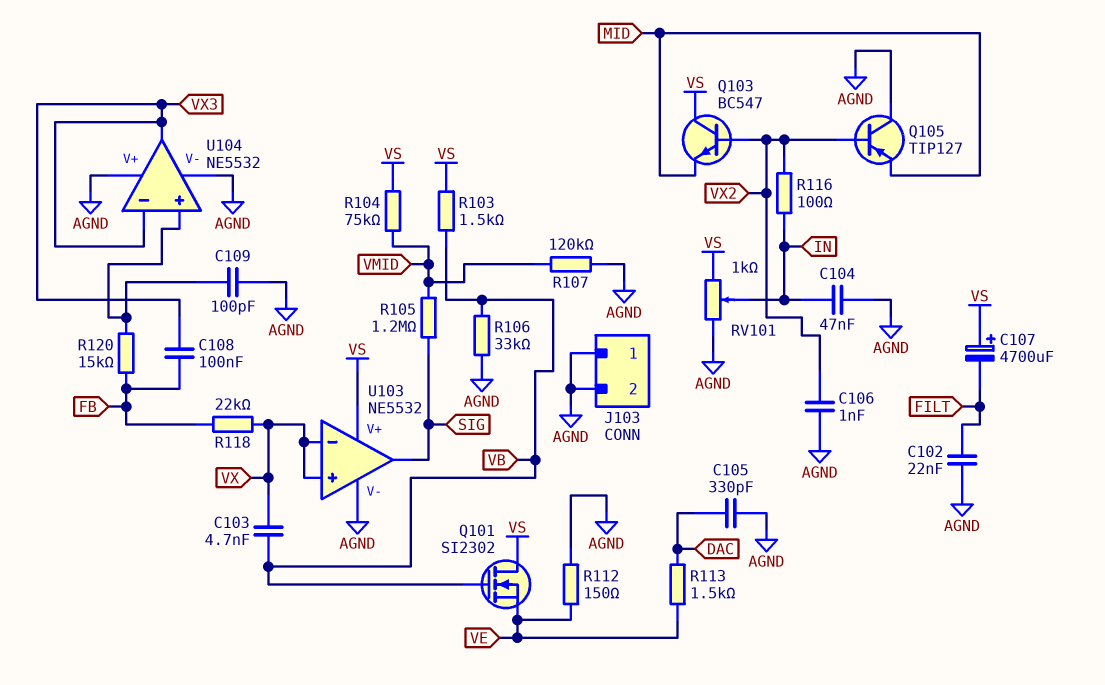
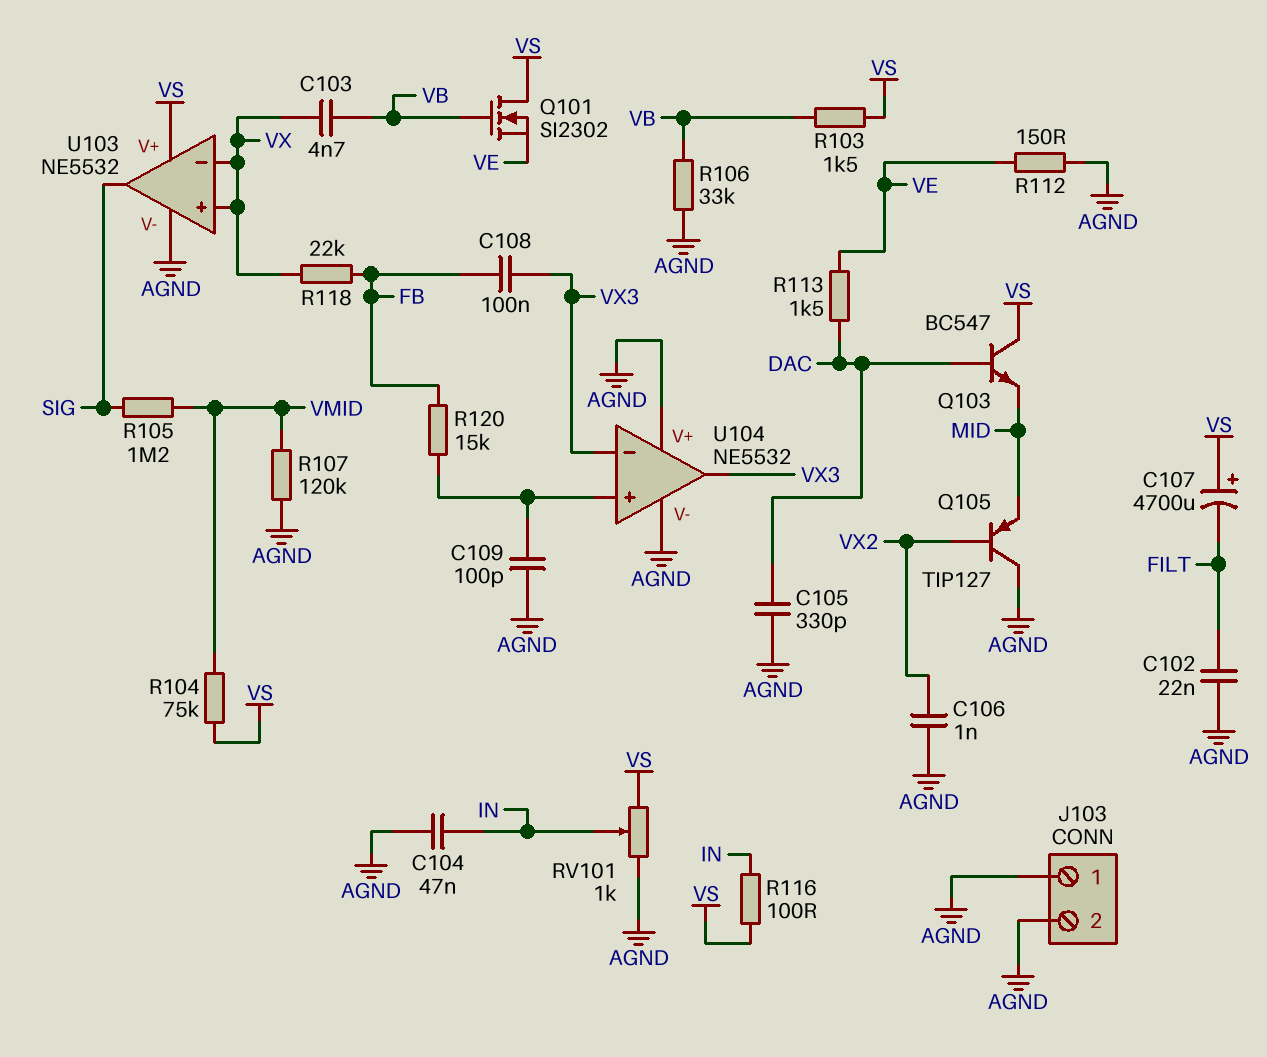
Q103: NPN BC547 (B VX2, C VS, E MID) -> NPN BC547 (B DAC, C VS, E MID)
R116: 100 (IN, VX2) -> 100 (IN, VS)

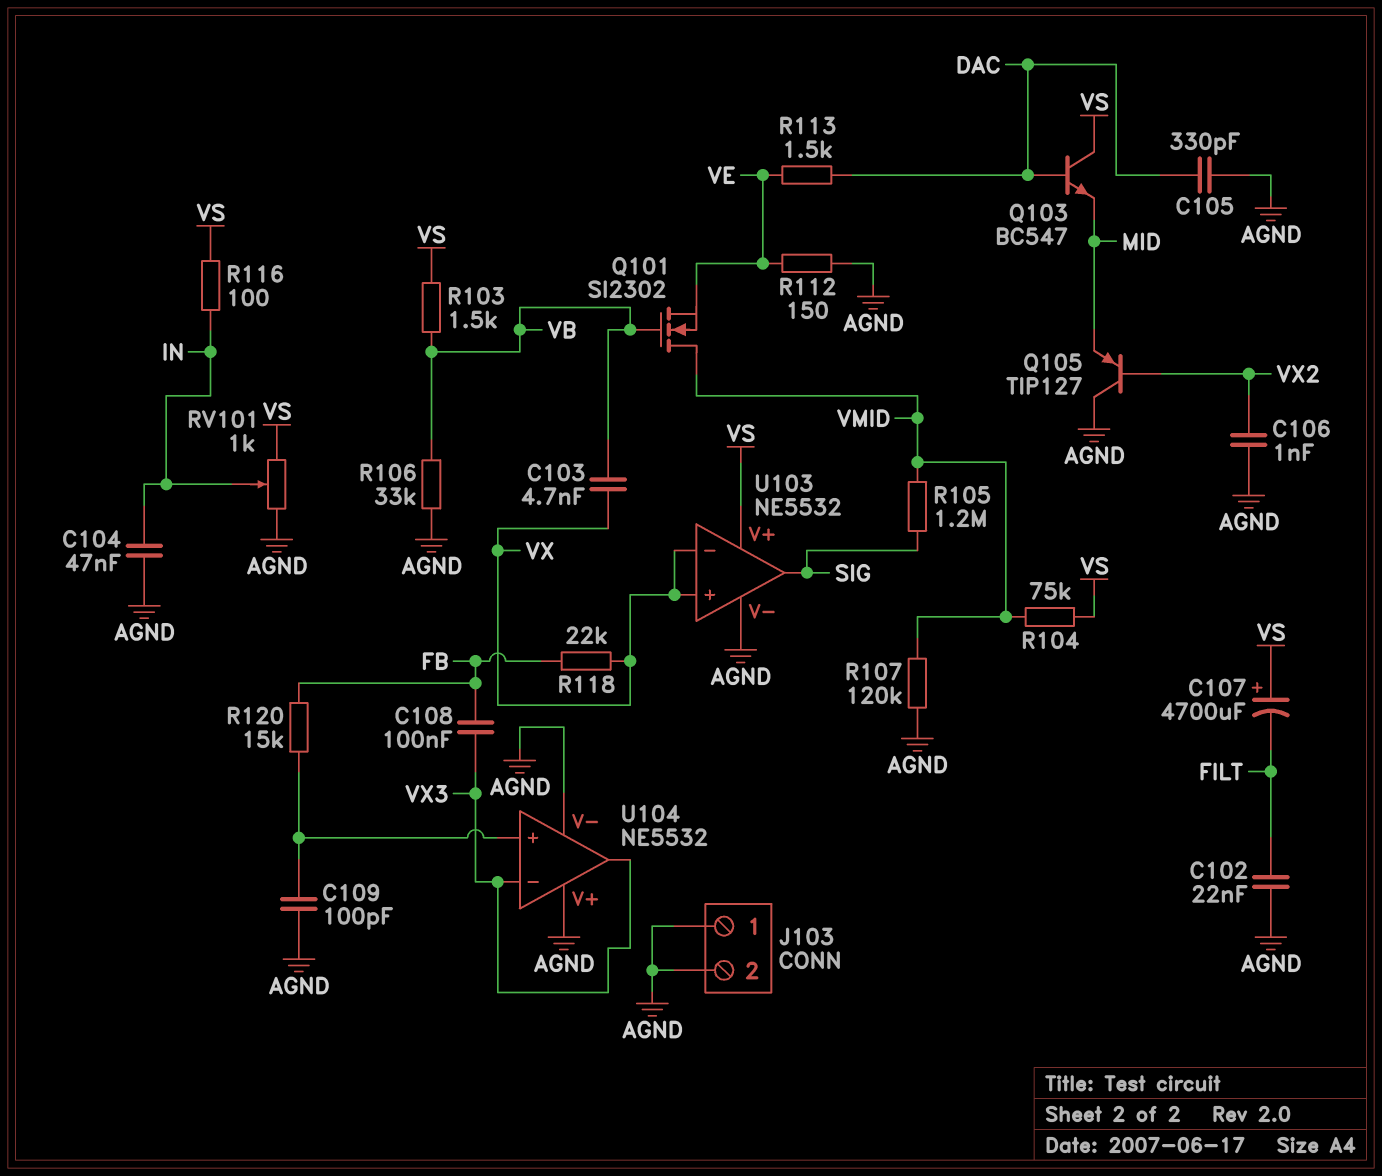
Q101: NMOS SI2302 (G VB, D VS, S VE) -> NMOS SI2302 (G VB, D VMID, S VE)

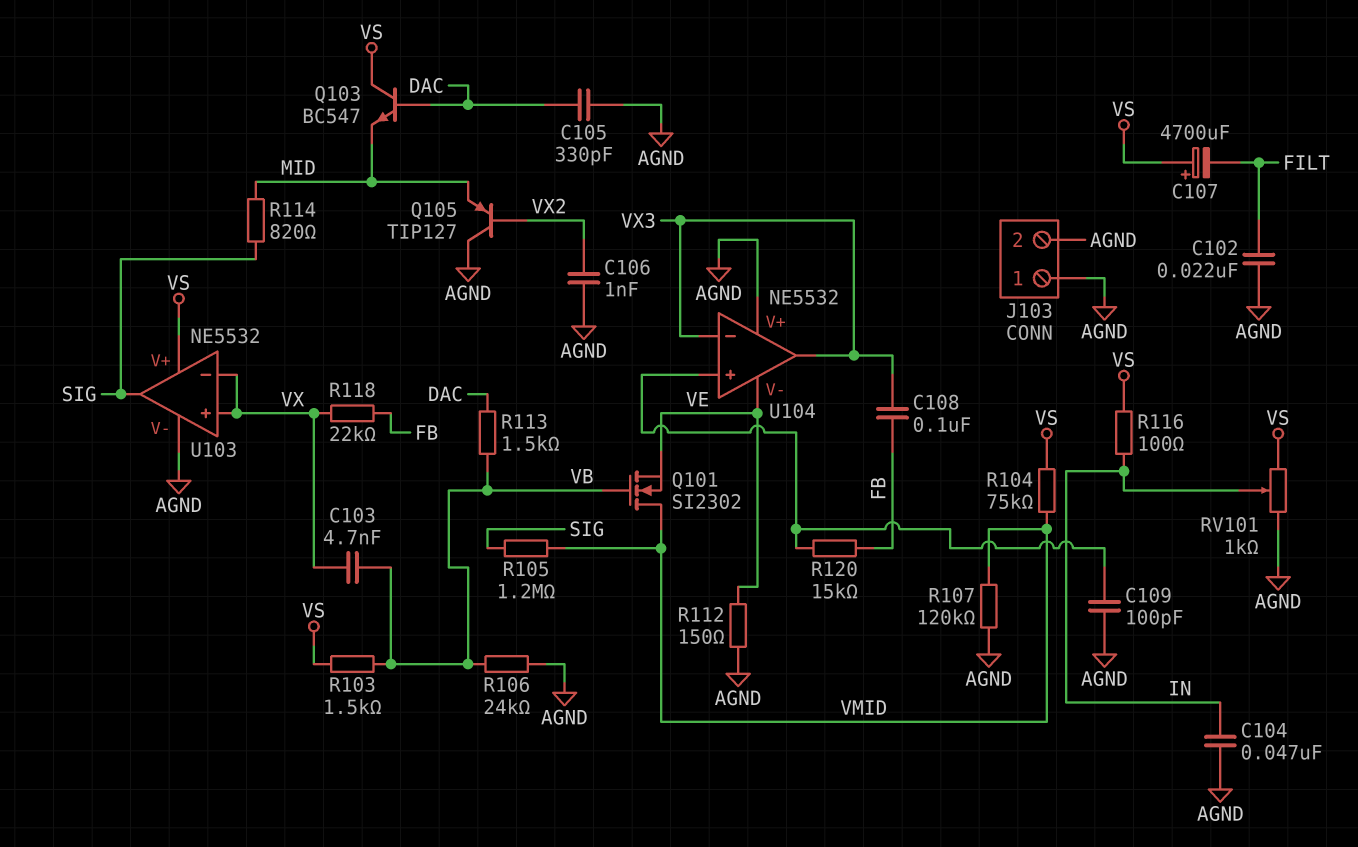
R106: 33k (AGND, VB) -> 24k (AGND, VB)
R113: 1.5k (DAC, VE) -> 1.5k (DAC, VB)
R114: none -> 820 (MID, SIG)
U104 pin V-: AGND -> VE

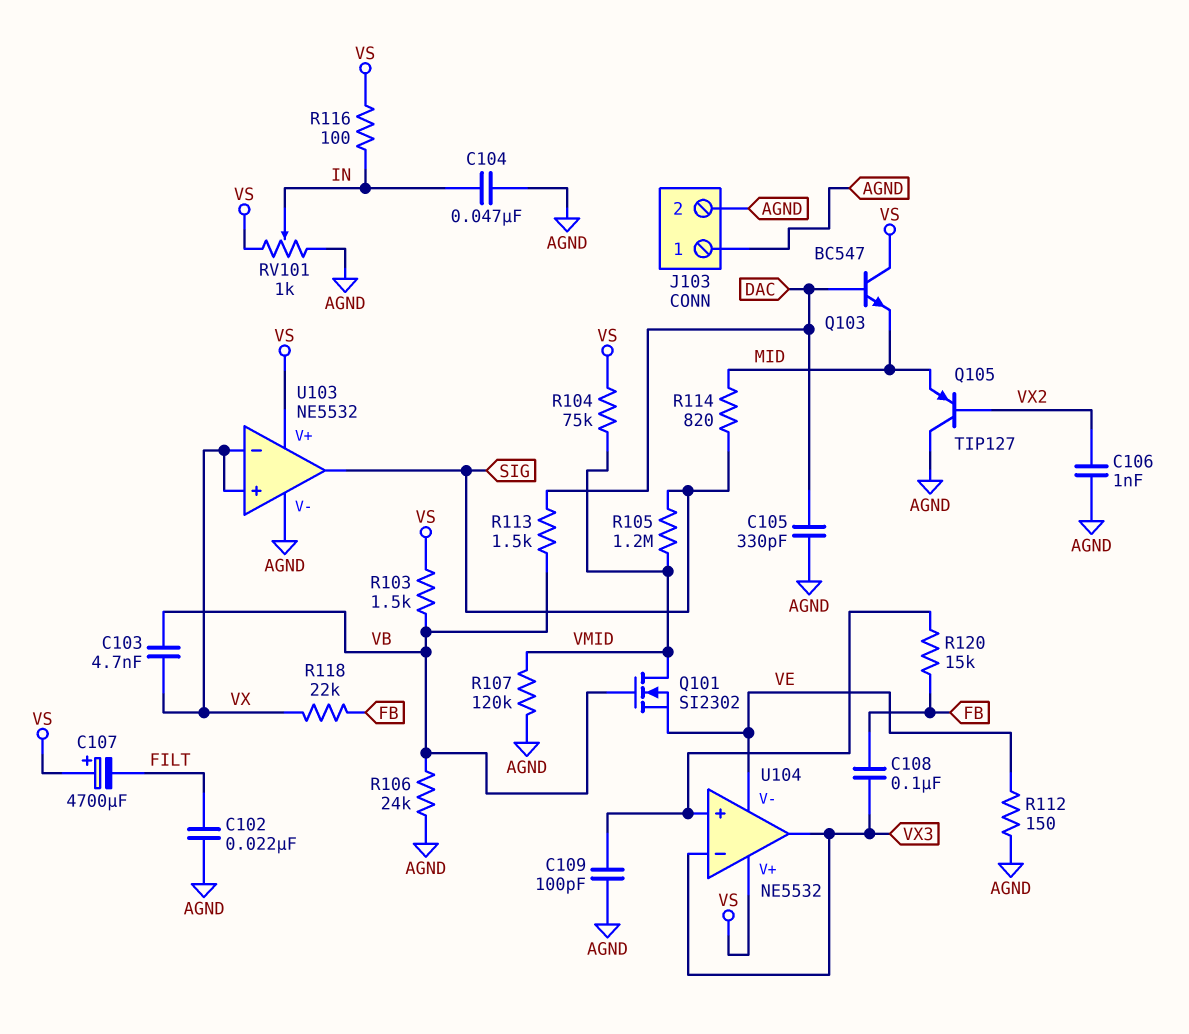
U104 pin V+: AGND -> VS

